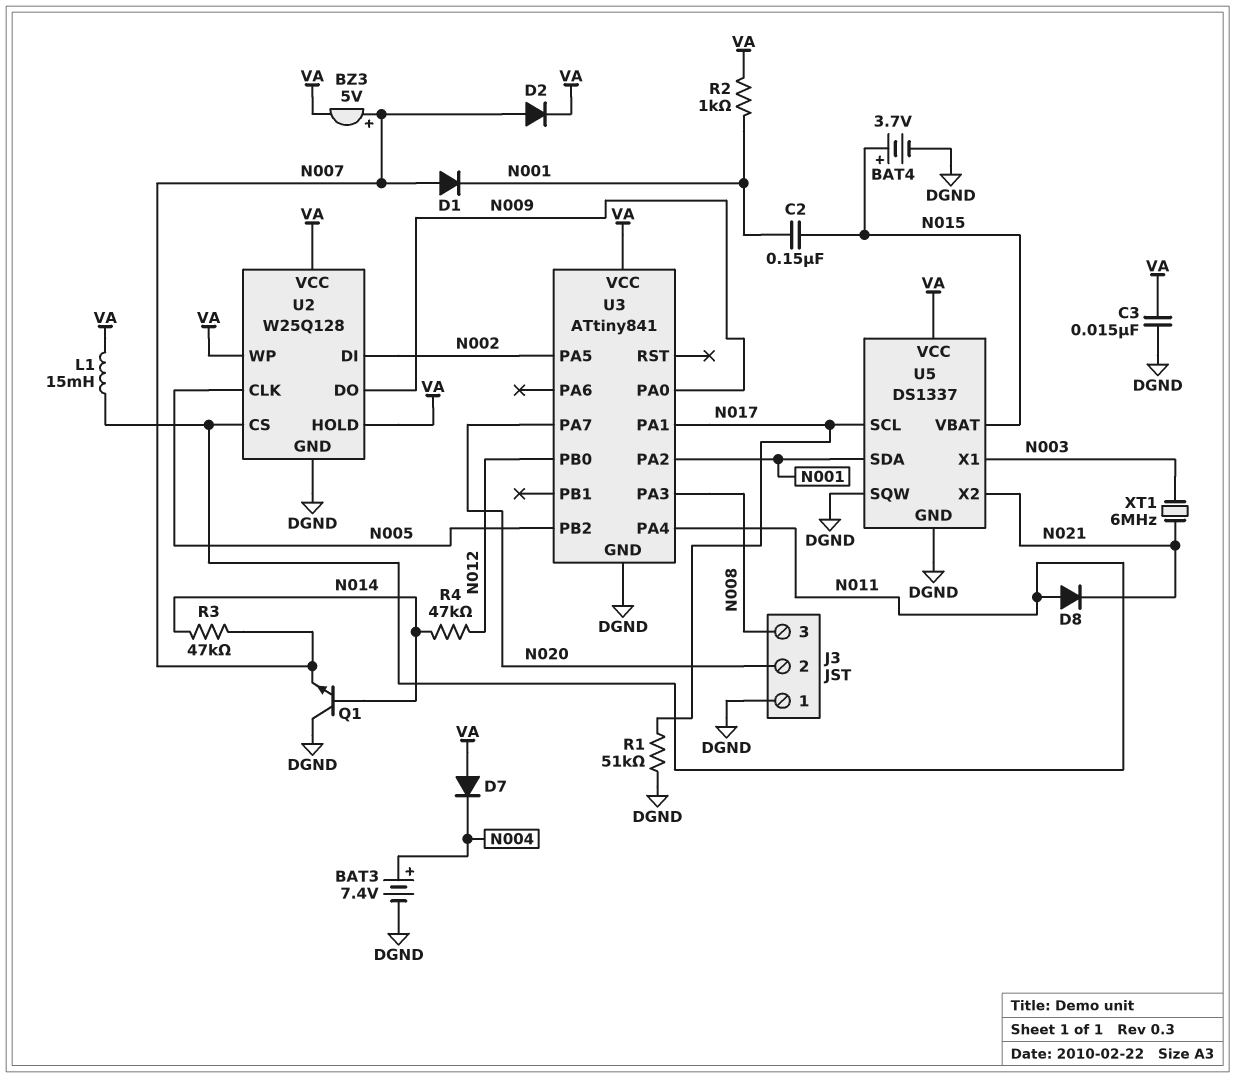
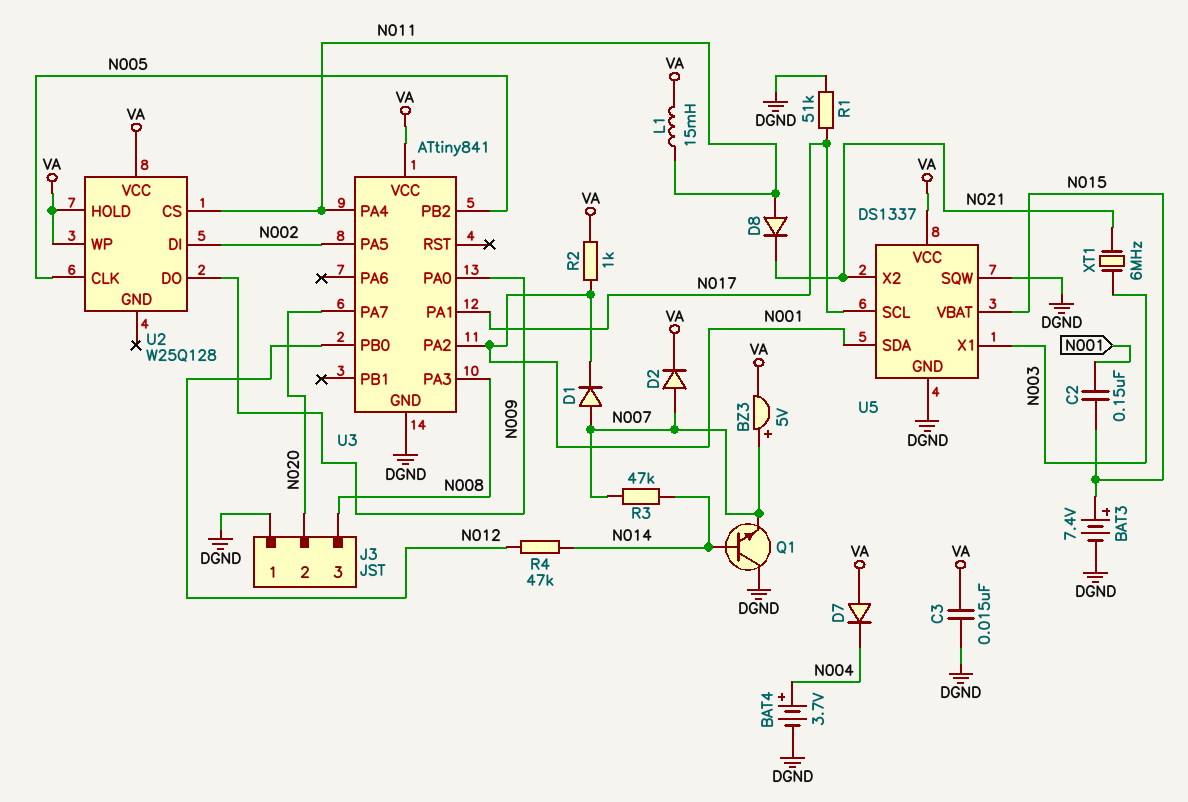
BAT3: 7.4V (plus N004, minus DGND) -> 7.4V (plus N015, minus DGND)
BAT4: 3.7V (plus N015, minus DGND) -> 3.7V (plus N004, minus DGND)
U2 pin GND: DGND -> none

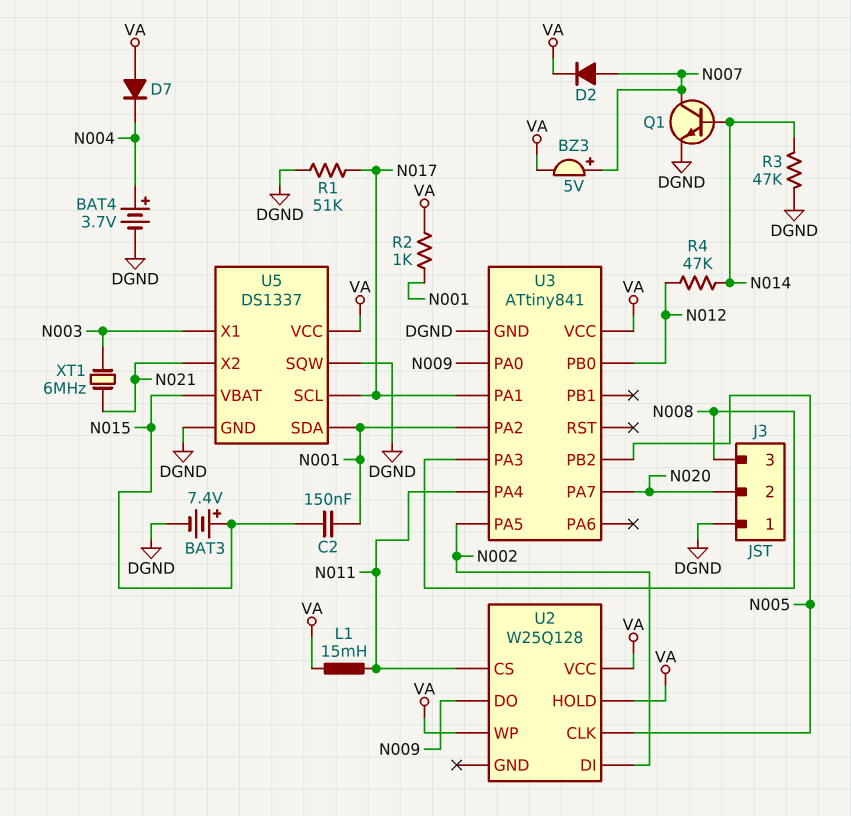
C3: 15nF (DGND, VA) -> none
D1: diode (A N007, K N001) -> none
D8: diode (A N011, K N021) -> none
Q1: NPN (B N014, C DGND, E N007) -> NPN (B N014, C N007, E DGND)
R3: 47k (N007, N014) -> 47k (DGND, N014)

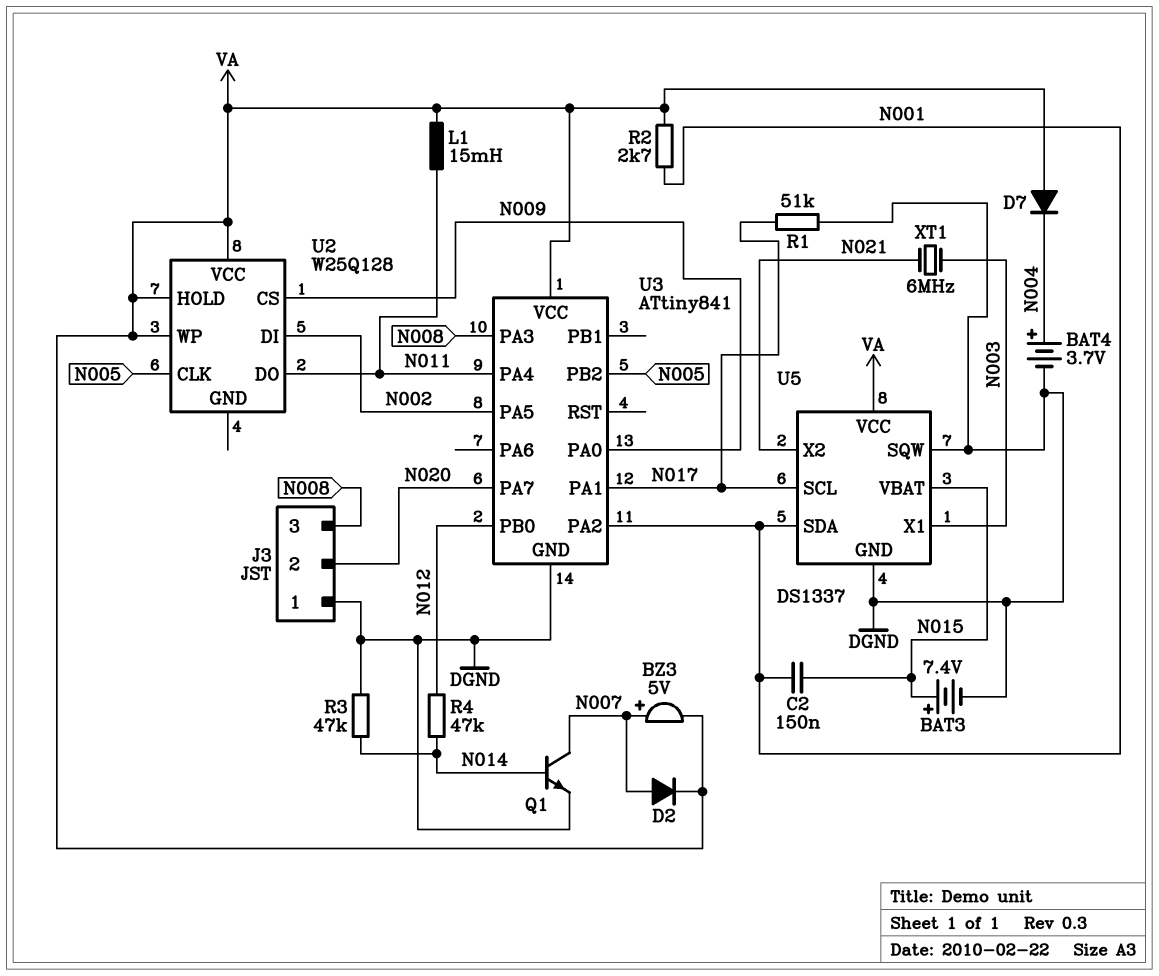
R2: 1k (N001, VA) -> 2.7k (N001, VA)
U2 pin CS: N011 -> N009
U2 pin DO: N009 -> N011

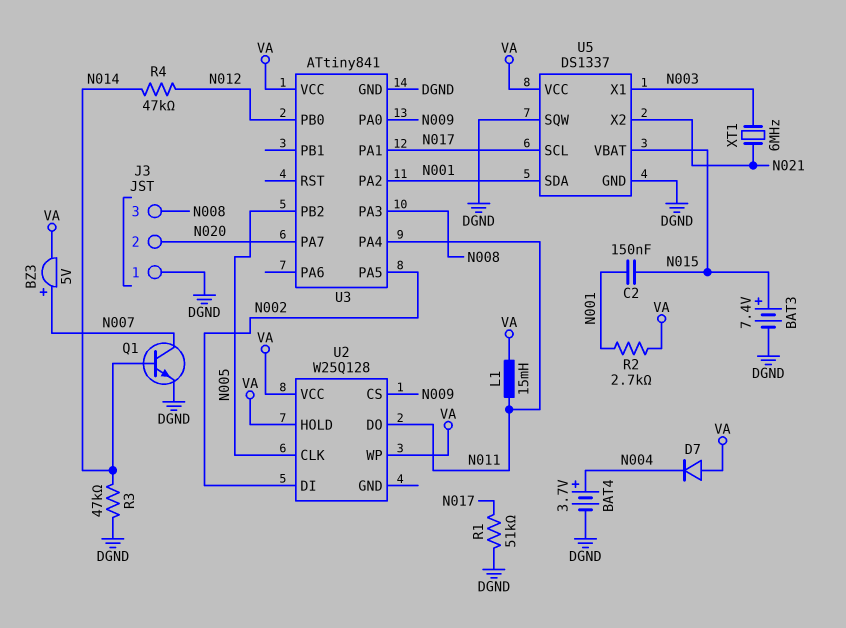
D2: diode (A N007, K VA) -> none

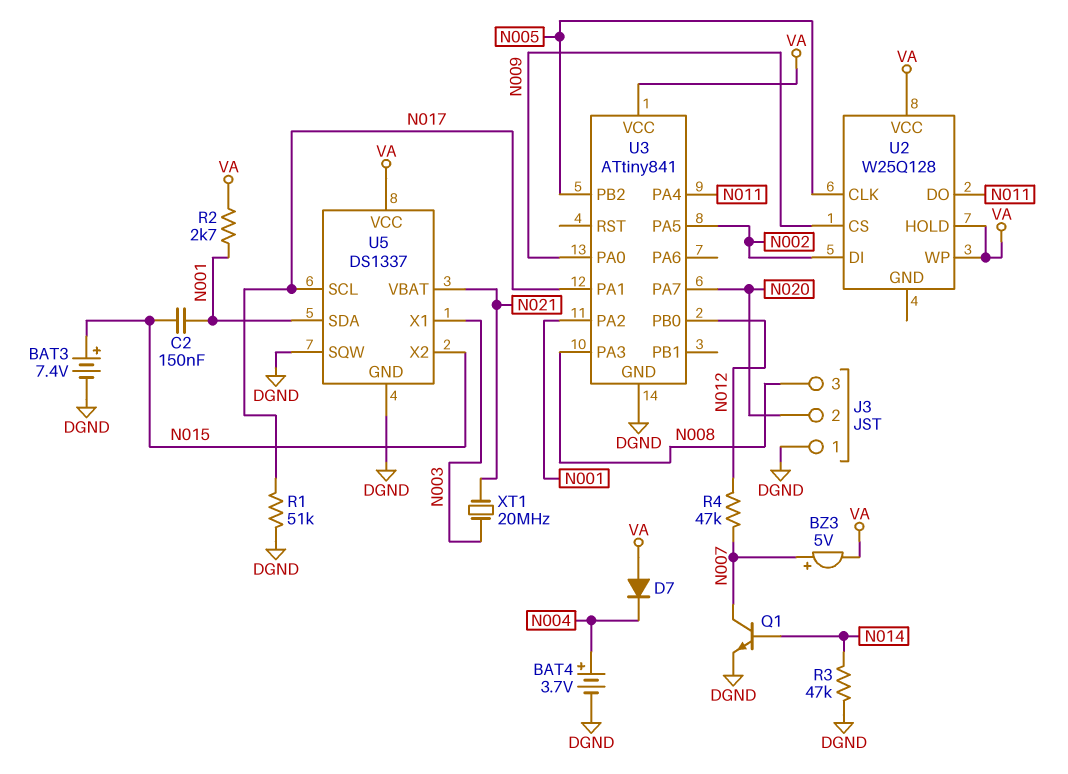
L1: 15mH (N011, VA) -> none
R4: 47k (N012, N014) -> 47k (N007, N012)
U5 pin VBAT: N015 -> N021
U5 pin X2: N021 -> N015
XT1: 6MHz (N003, N021) -> 20MHz (N003, N021)

